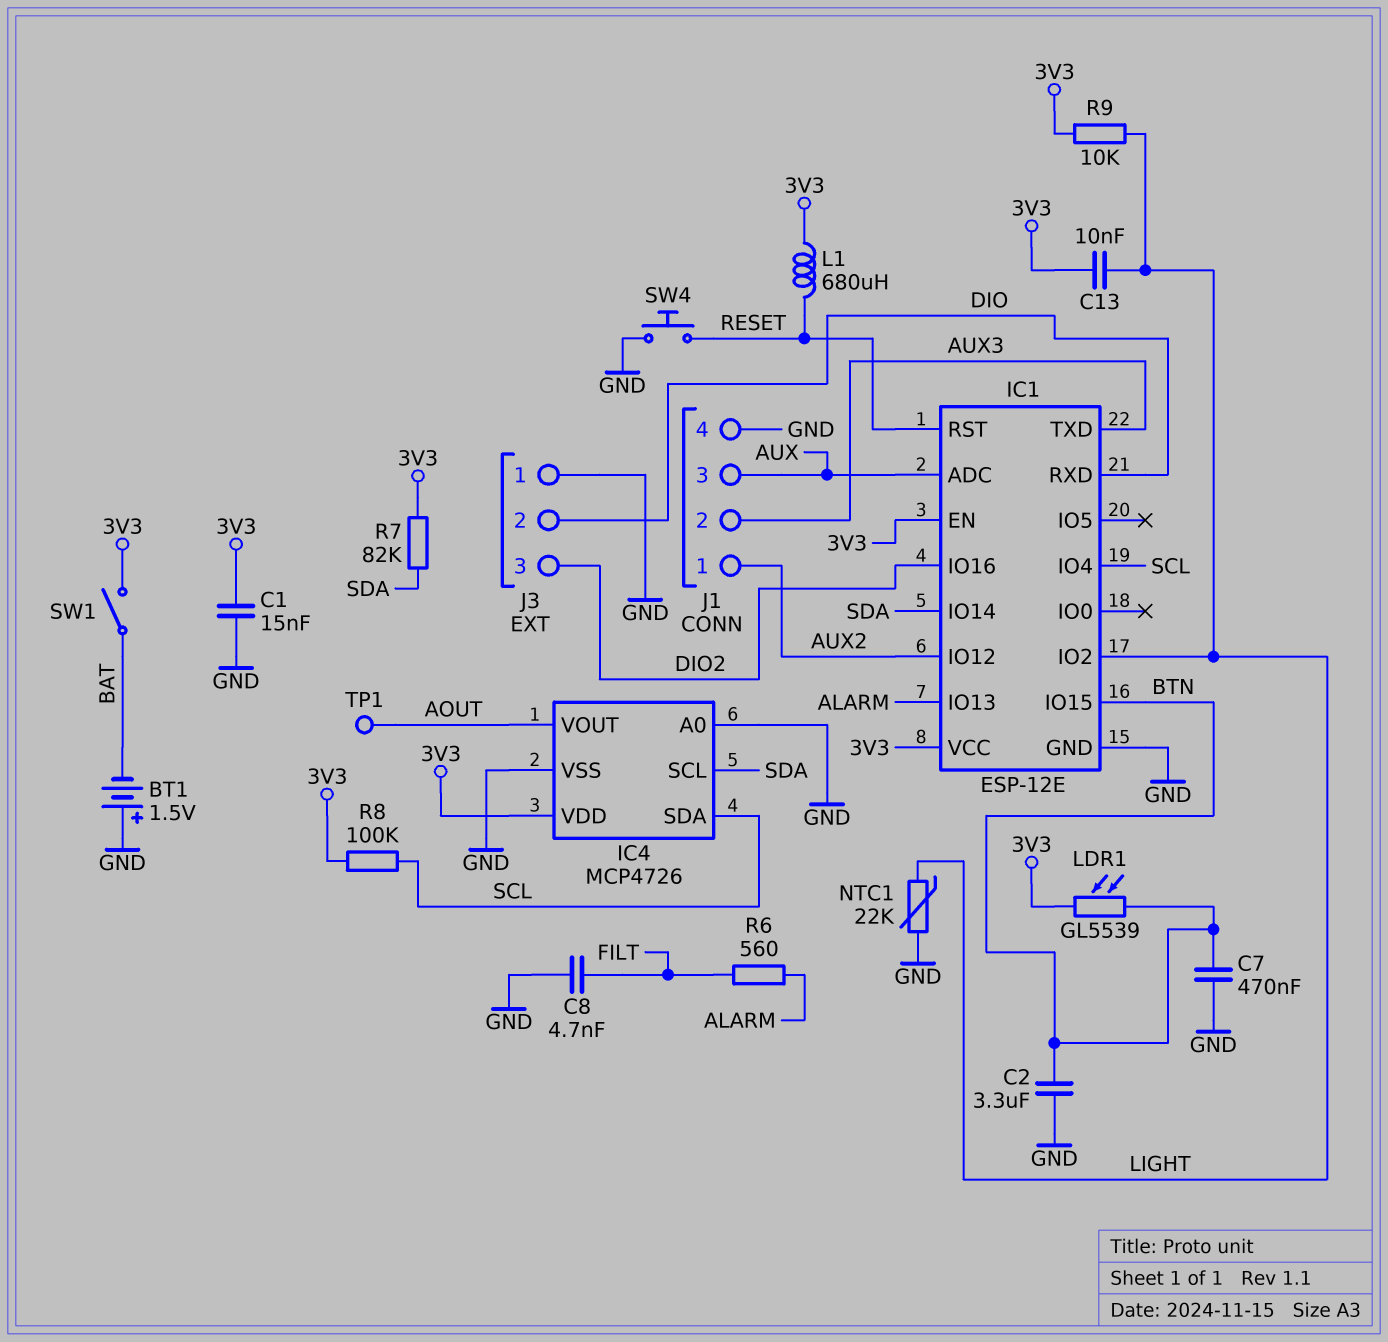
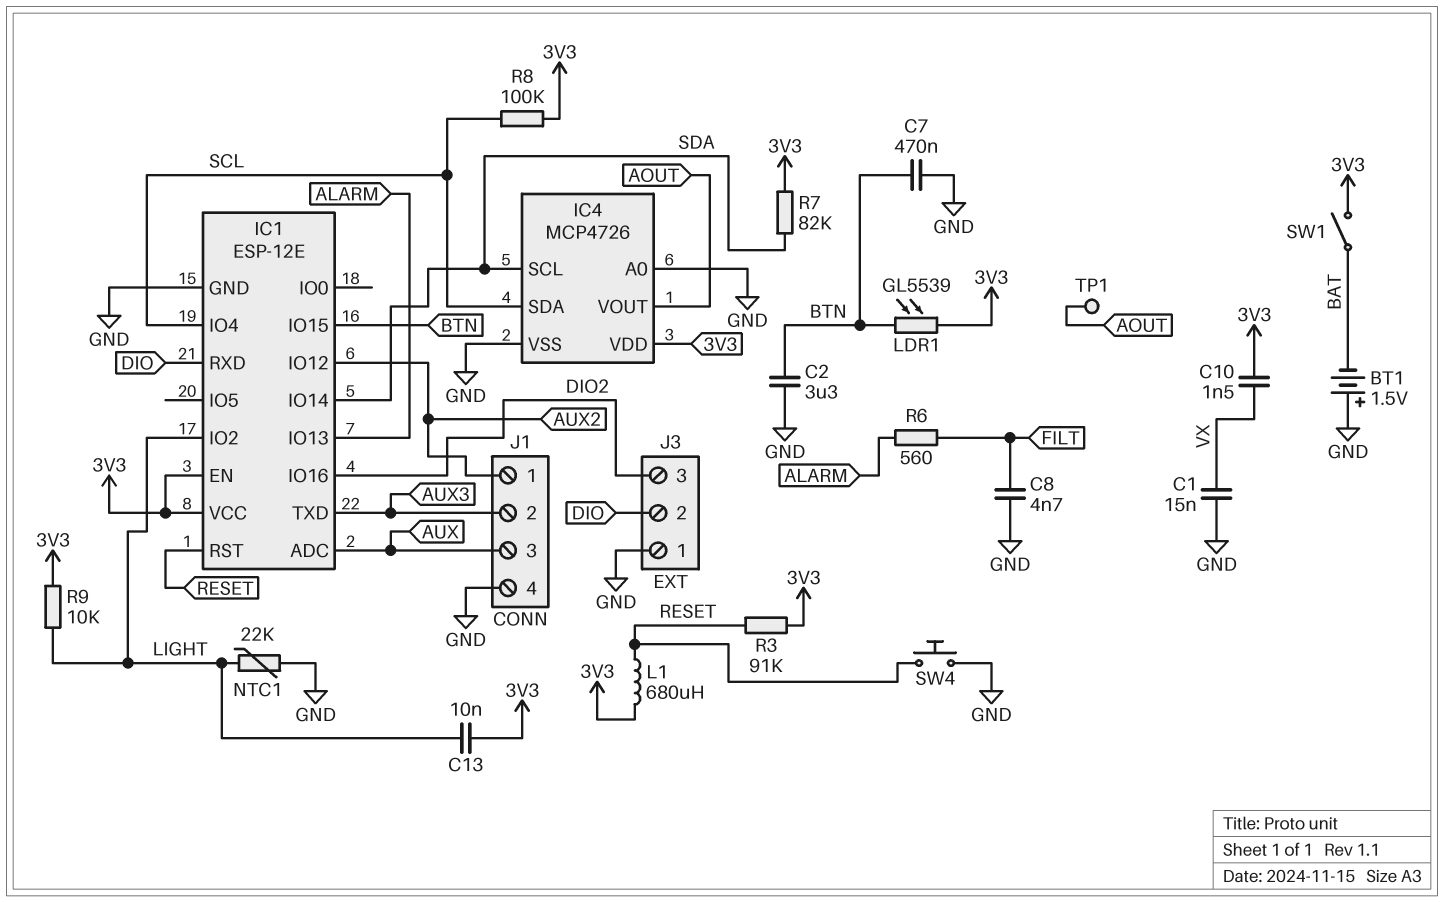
C1: 15nF (3V3, GND) -> 15nF (GND, VX)
C10: none -> 1.5nF (3V3, VX)
R3: none -> 91k (3V3, RESET)

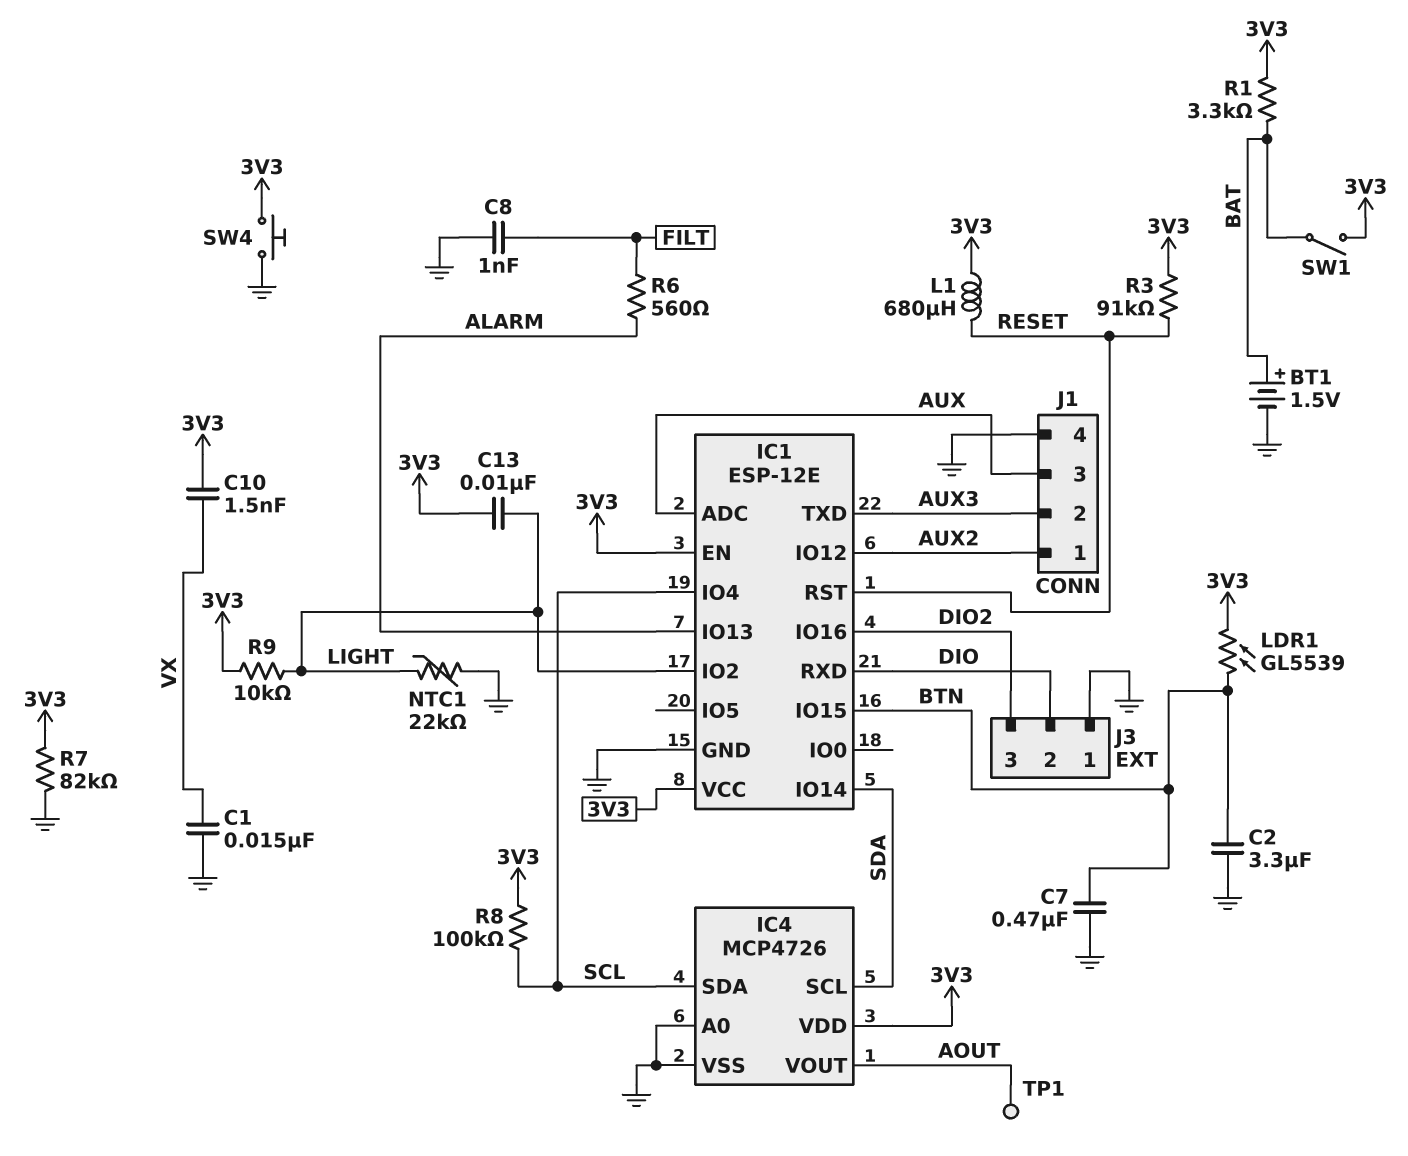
BT1: 1.5V (plus GND, minus BAT) -> 1.5V (plus BAT, minus GND)
C8: 4.7nF (FILT, GND) -> 1nF (FILT, GND)
R1: none -> 3.3k (3V3, BAT)
R7: 82k (3V3, SDA) -> 82k (3V3, GND)
SW4: button (GND, RESET) -> button (3V3, GND)

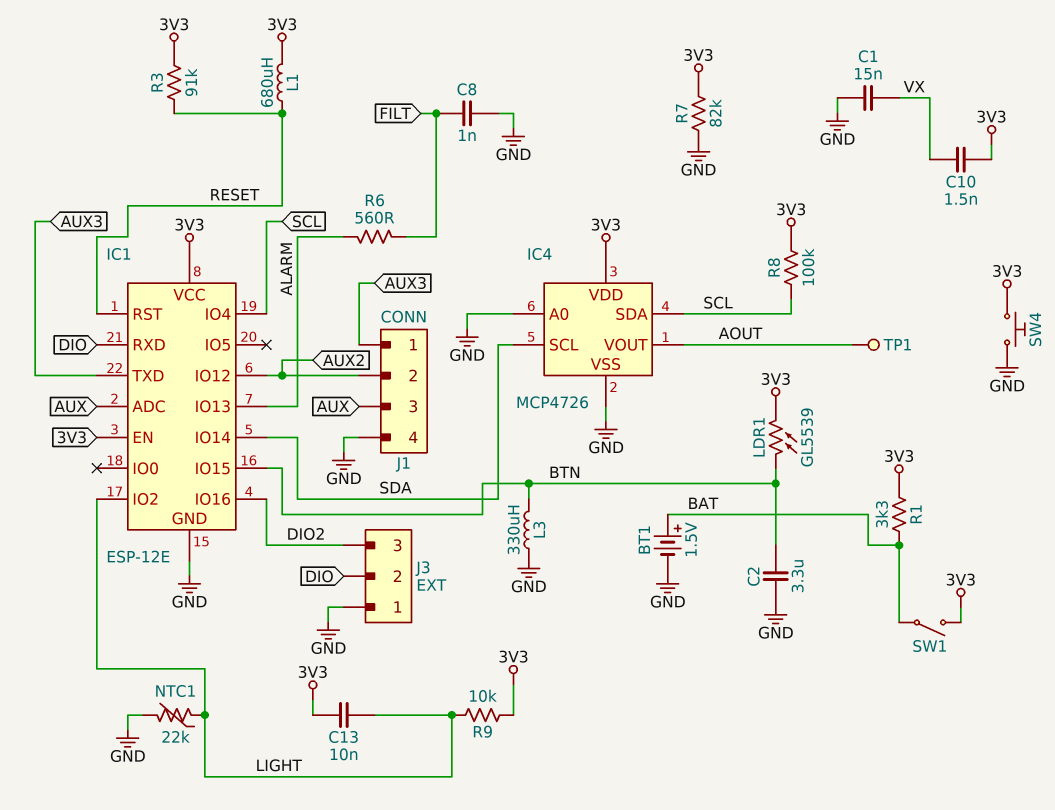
C7: 470nF (BTN, GND) -> none
J1 pin 1: AUX2 -> AUX3
J1 pin 2: AUX3 -> AUX2
L3: none -> 330uH (BTN, GND)

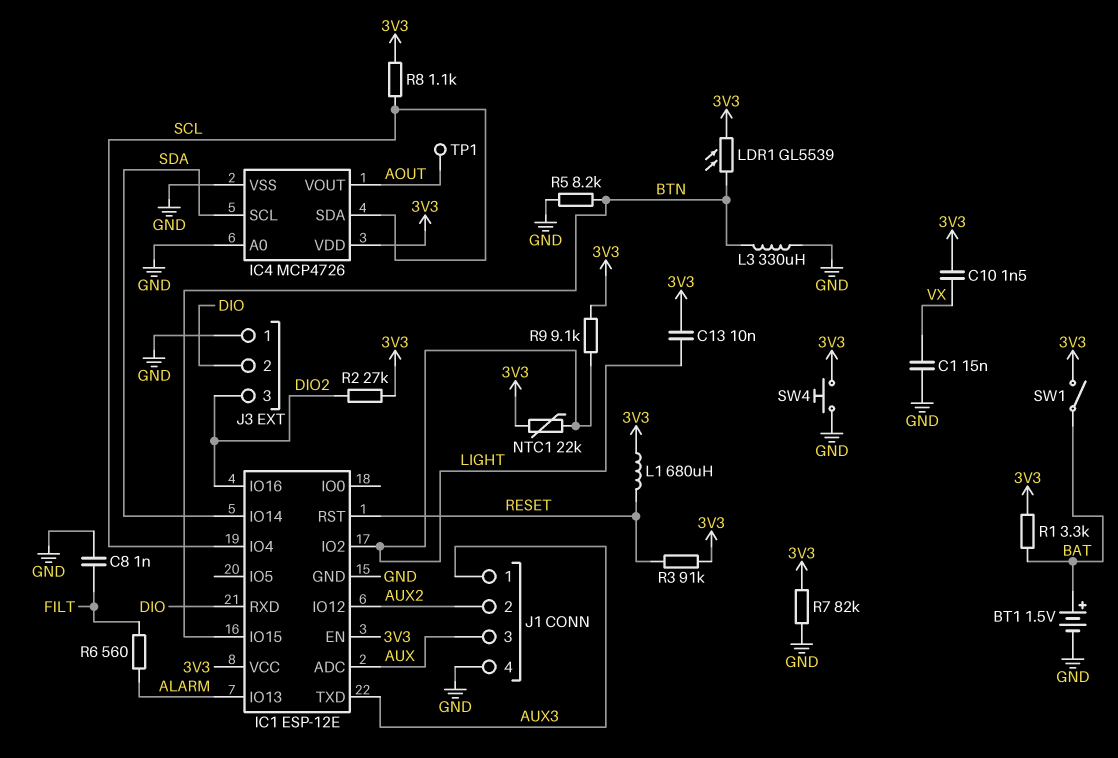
C2: 3.3uF (BTN, GND) -> none
NTC1: 22k (GND, LIGHT) -> 22k (3V3, LIGHT)
R2: none -> 27k (3V3, DIO2)
R5: none -> 8.2k (BTN, GND)
R8: 100k (3V3, SCL) -> 1.1k (3V3, SCL)
R9: 10k (3V3, LIGHT) -> 9.1k (3V3, LIGHT)

